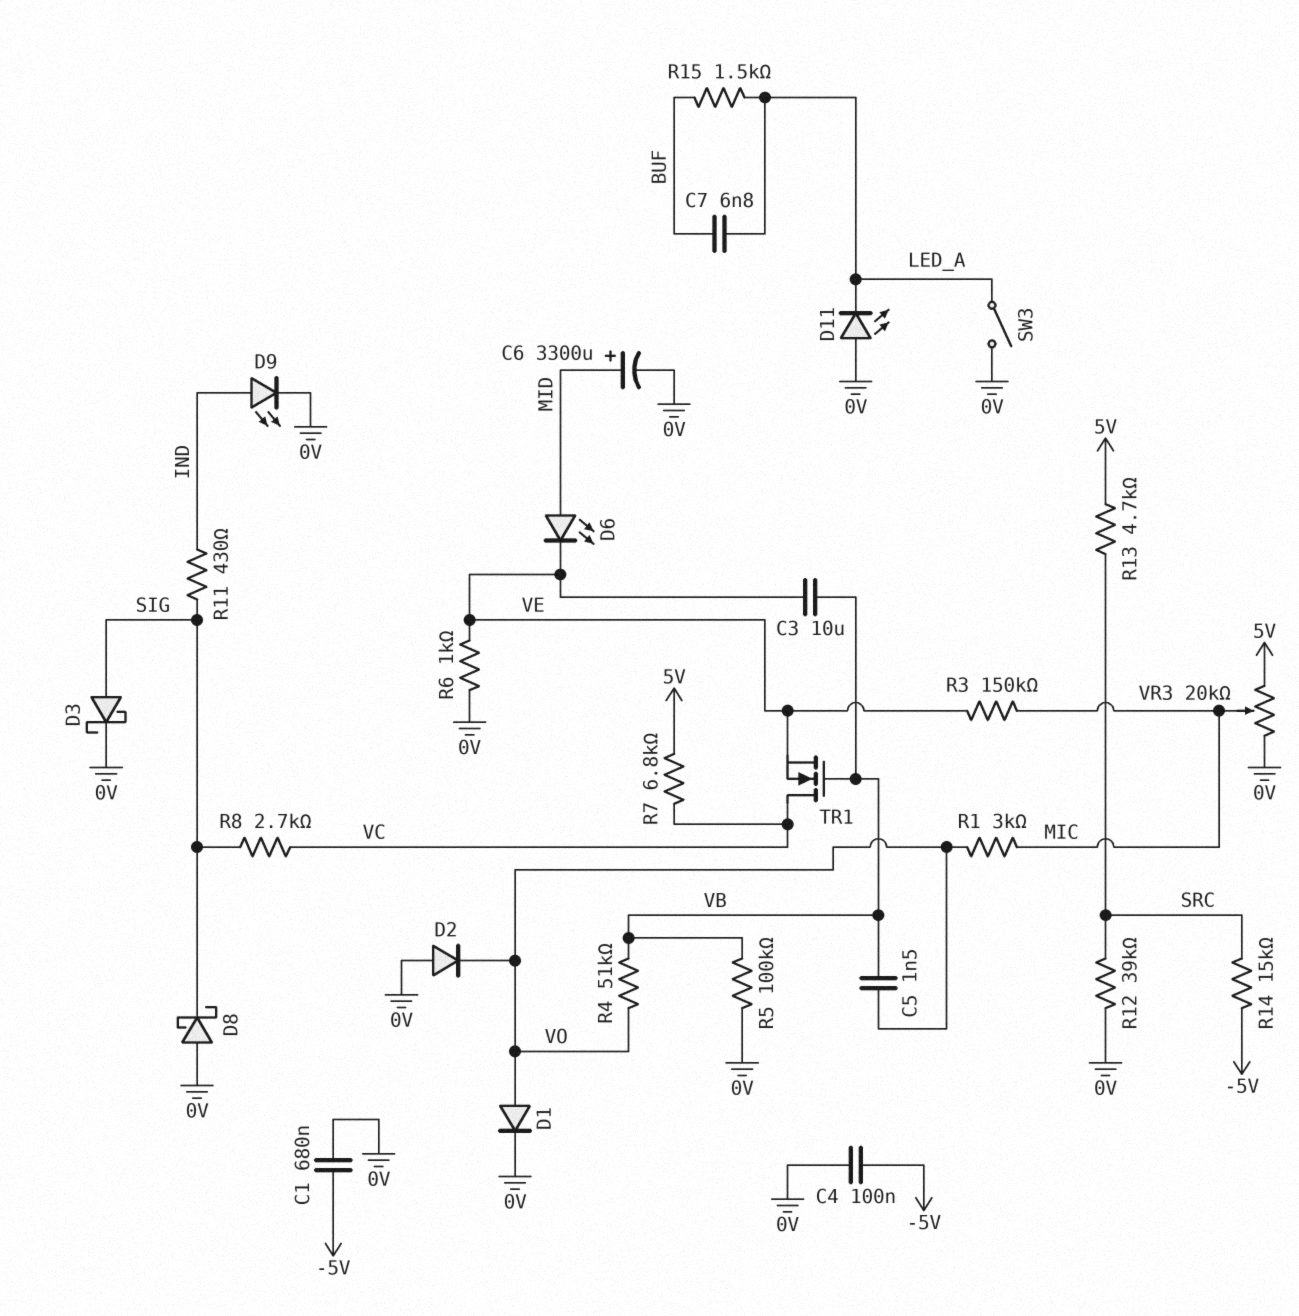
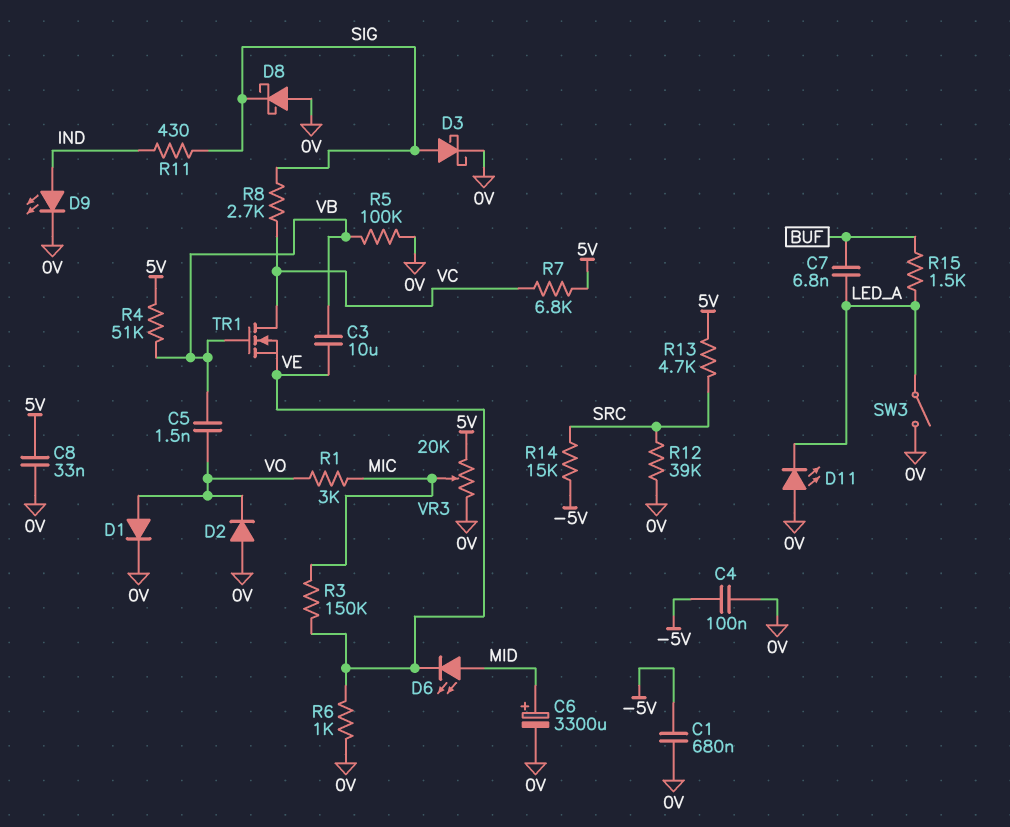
C8: none -> 33nF (0V, 5V)
R4: 51k (VB, VO) -> 51k (5V, VB)

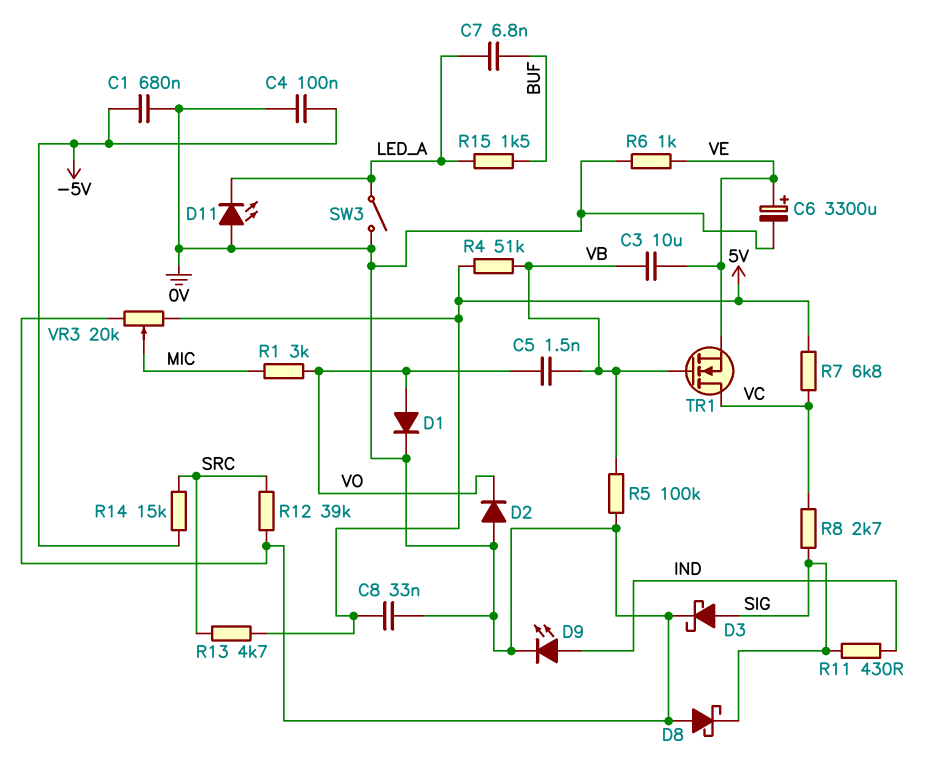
C6: 3300uF (plus MID, minus 0V) -> 3300uF (plus VE, minus 0V)
D6: LED (A MID, K VE) -> none
R3: 150k (MIC, VE) -> none

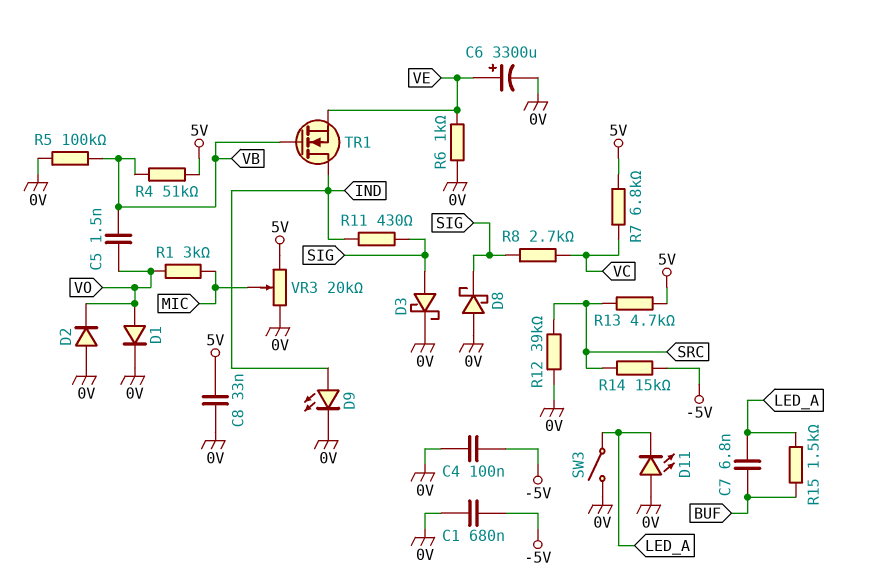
C3: 10uF (VB, VE) -> none
TR1: NMOS (G VB, D VC, S VE) -> NMOS (G VB, D IND, S VE)

